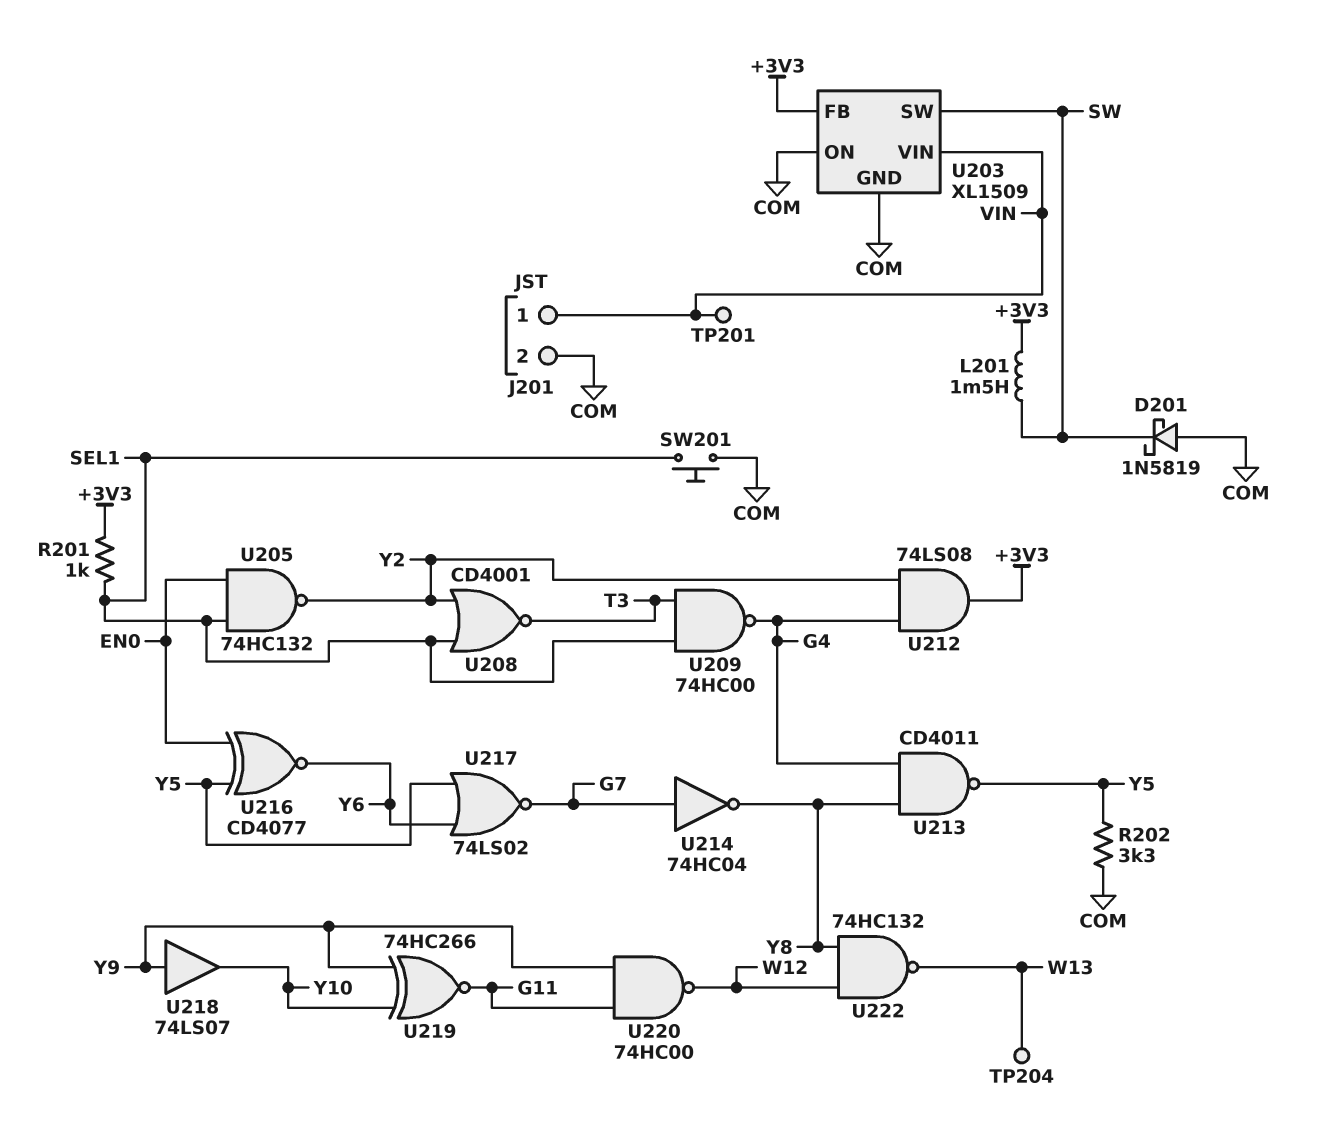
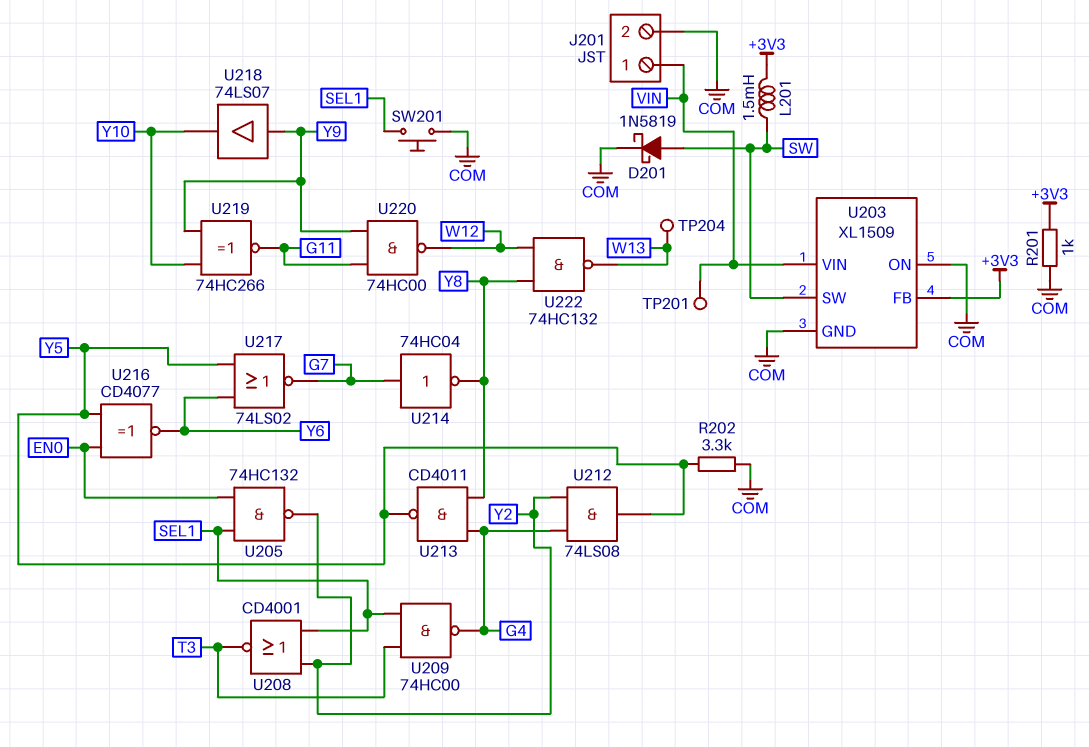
D201: schottky 1N5819 (A COM, K SW) -> schottky 1N5819 (A SW, K COM)
R201: 1k (+3V3, SEL1) -> 1k (+3V3, COM)
U212: AND 74LS08 (in G4, in Y2, out +3V3) -> AND 74LS08 (in G4, in Y2, out Y5)

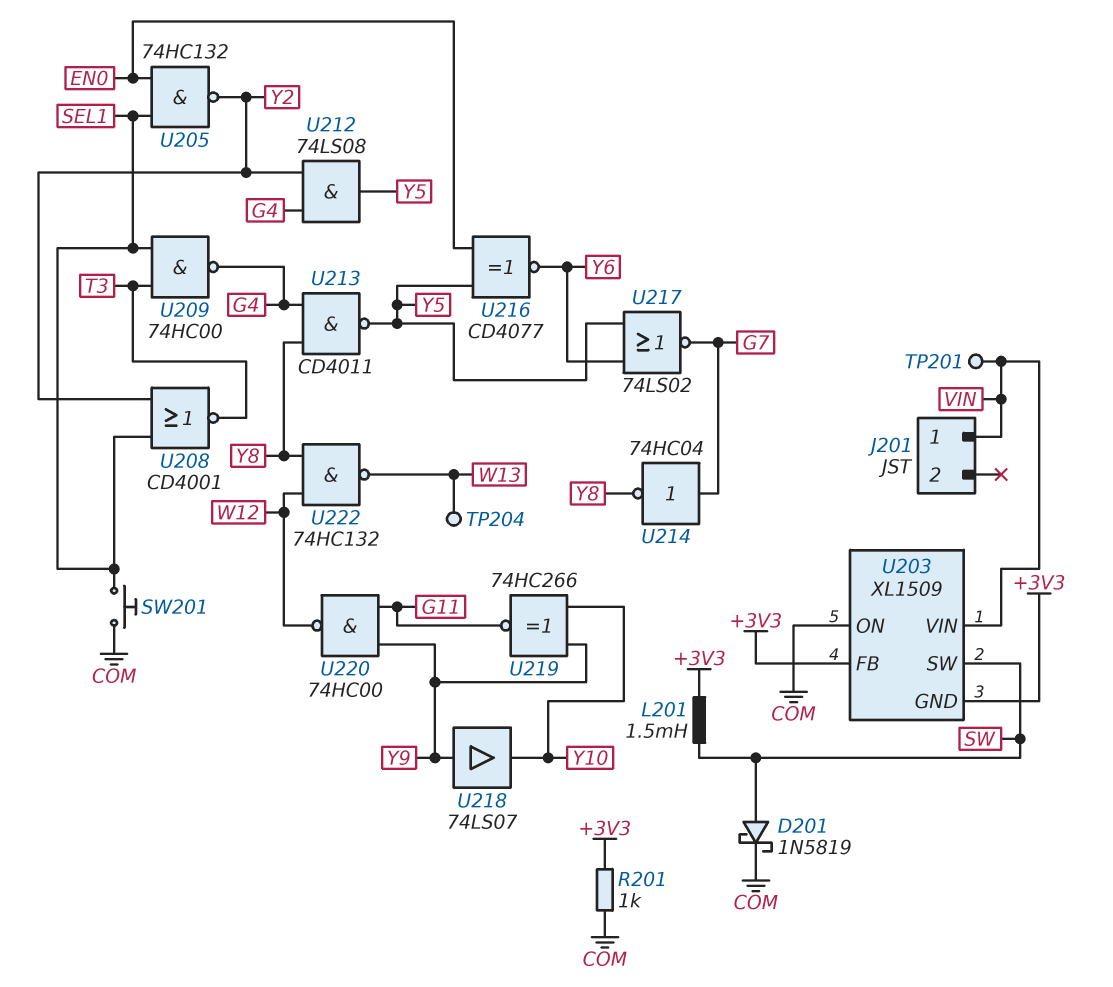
J201 pin 2: COM -> none
R202: 3.3k (COM, Y5) -> none
U203 pin GND: COM -> +3V3

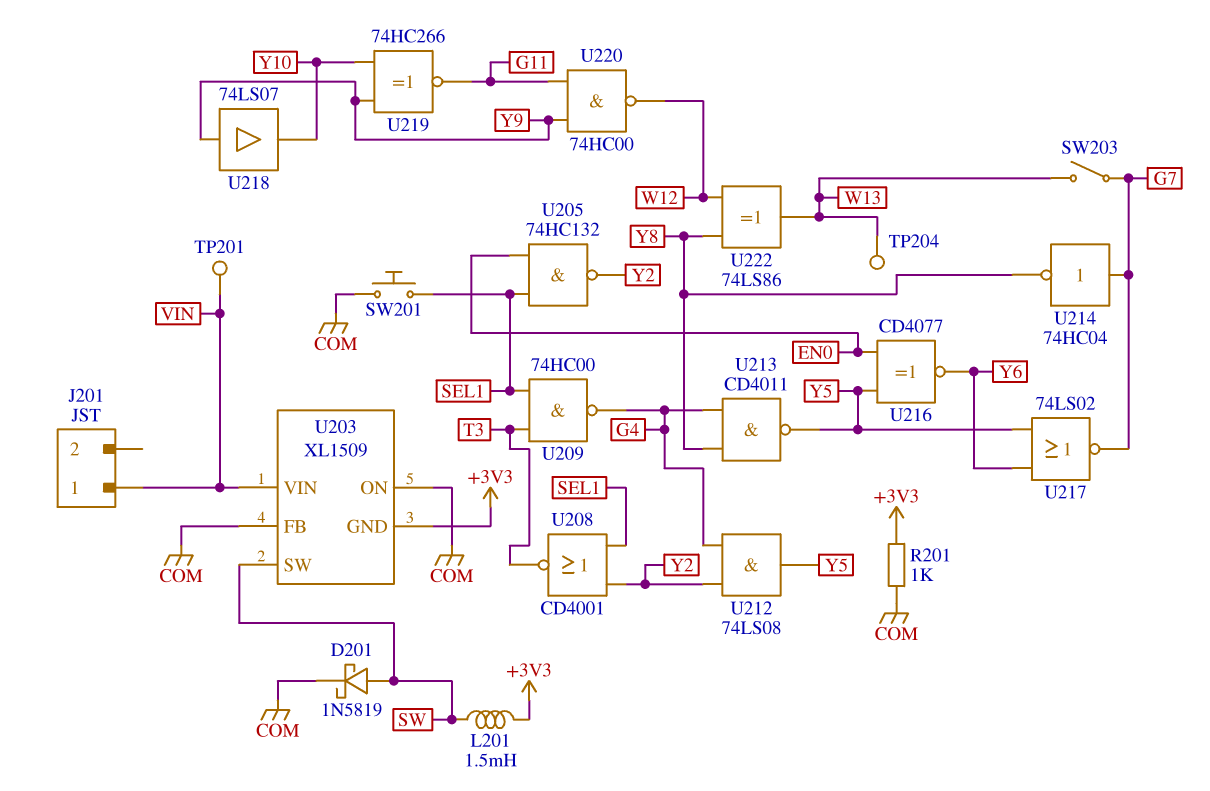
SW203: none -> switch (G7, W13)
U203 pin FB: +3V3 -> COM
U222: NAND 74HC132 (in W12, in Y8, out W13) -> XOR 74LS86 (in W12, in Y8, out W13)

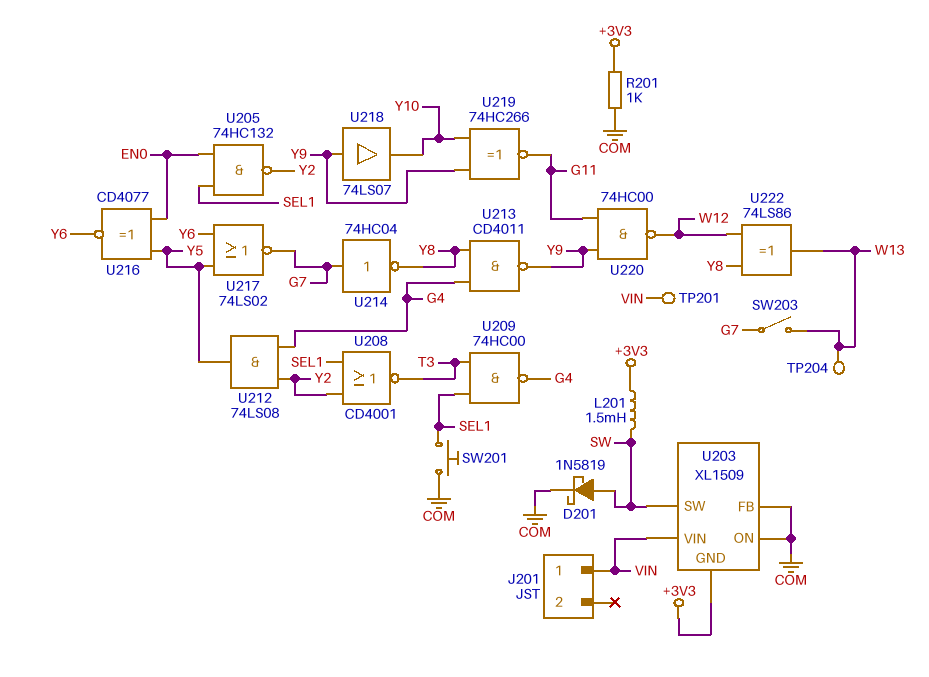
U213: NAND CD4011 (in G4, in Y8, out Y5) -> NAND CD4011 (in G4, in Y8, out Y9)

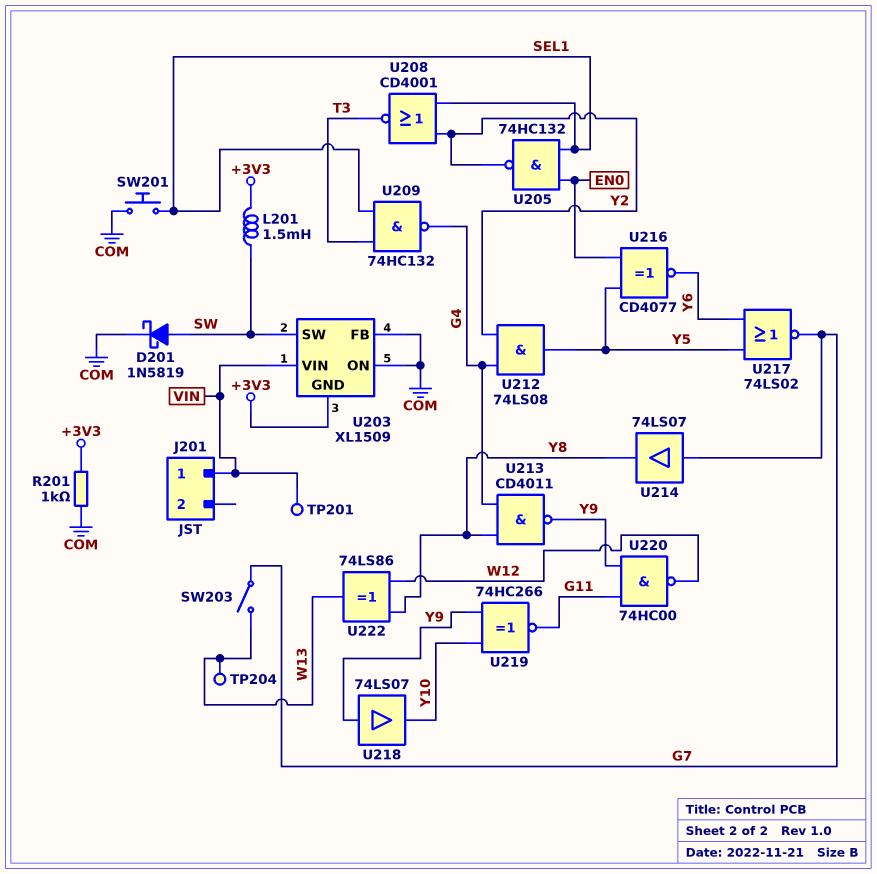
U209: NAND 74HC00 (in SEL1, in T3, out G4) -> NAND 74HC132 (in SEL1, in T3, out G4)
U214: NOT 74HC04 (in G7, out Y8) -> buffer 74LS07 (in G7, out Y8)

